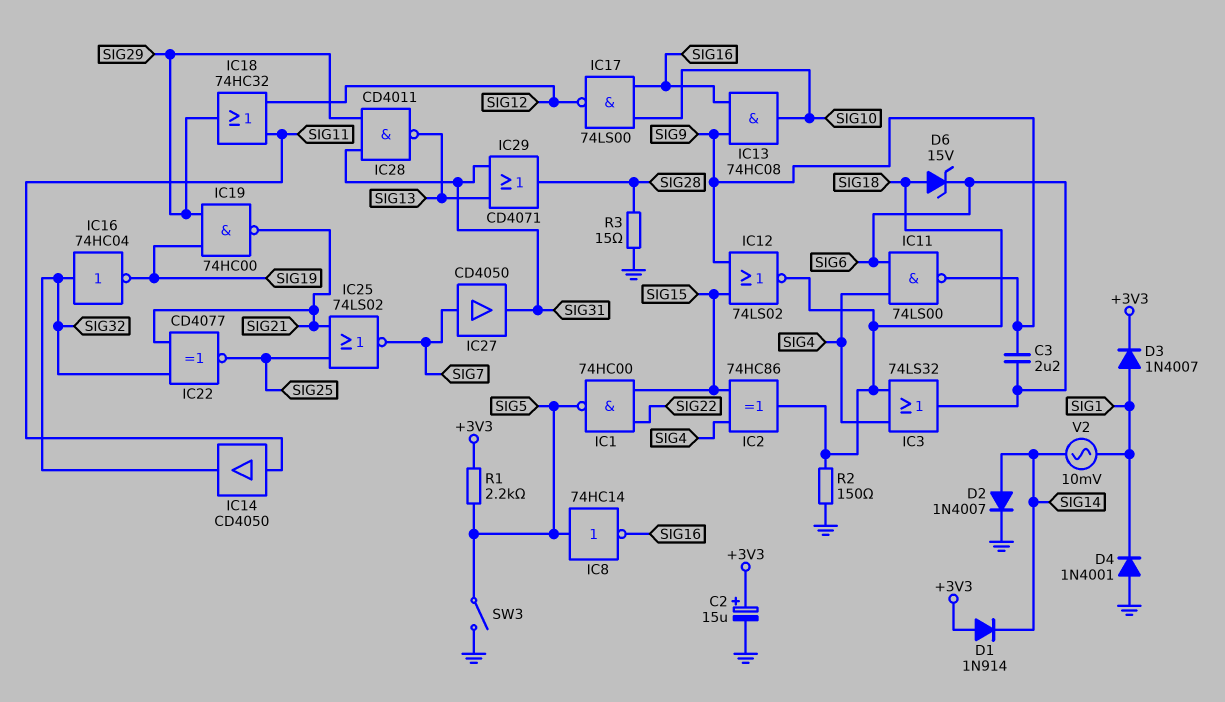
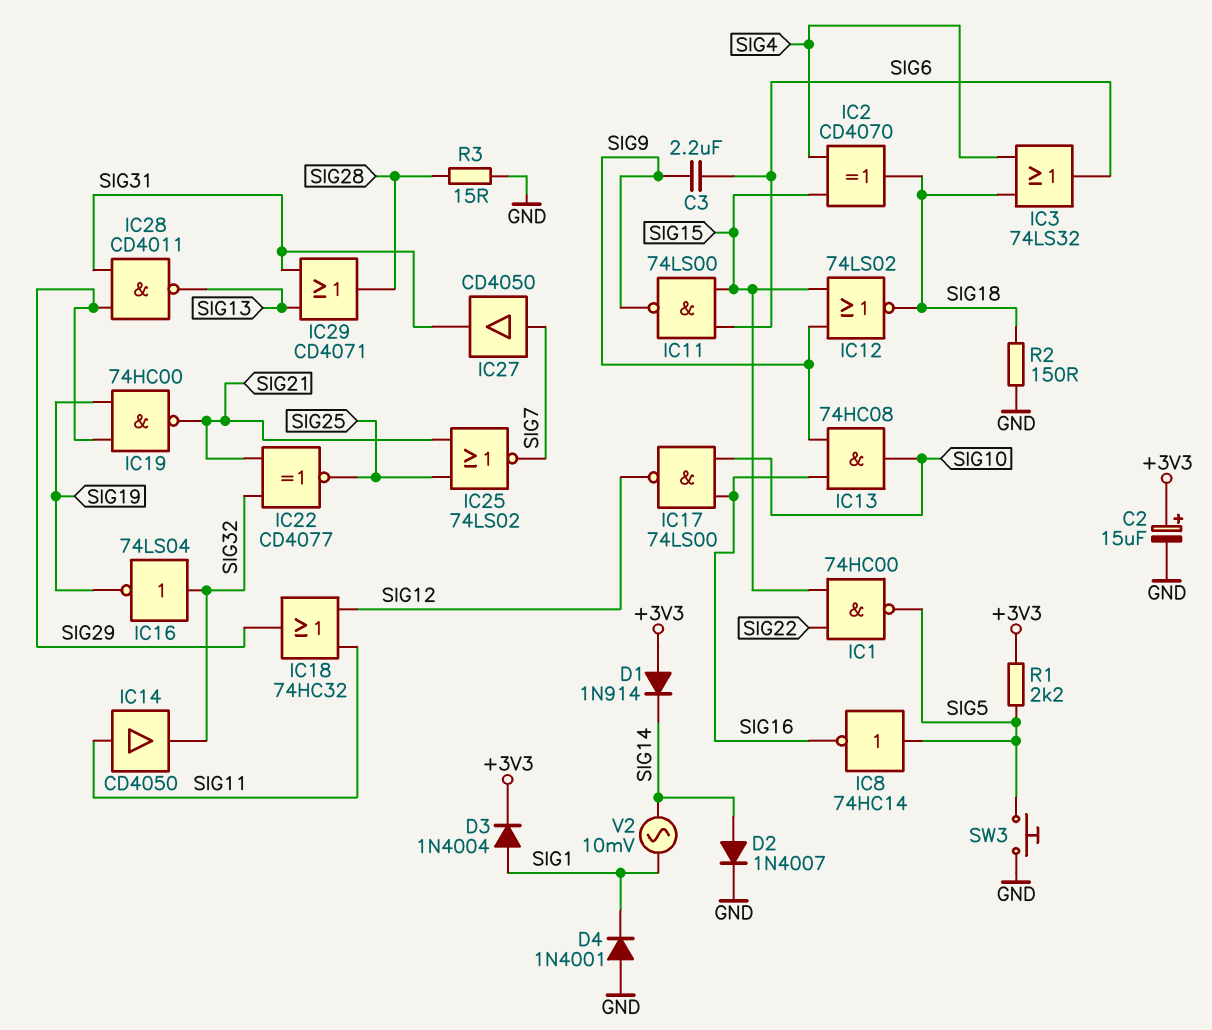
D3: diode 1N4007 (A SIG1, K +3V3) -> diode 1N4004 (A SIG1, K +3V3)
D6: zener 15V (A SIG18, K SIG6) -> none
IC2: XOR 74HC86 (in SIG4, in SIG15, out SIG18) -> XOR CD4070 (in SIG4, in SIG15, out SIG18)
IC11: NAND 74LS00 (in SIG4, in SIG6, out SIG9) -> NAND 74LS00 (in SIG6, in SIG15, out SIG9)
IC16: NOT 74HC04 (in SIG32, out SIG19) -> NOT 74LS04 (in SIG32, out SIG19)
SW3: switch (GND, SIG5) -> button (GND, SIG5)

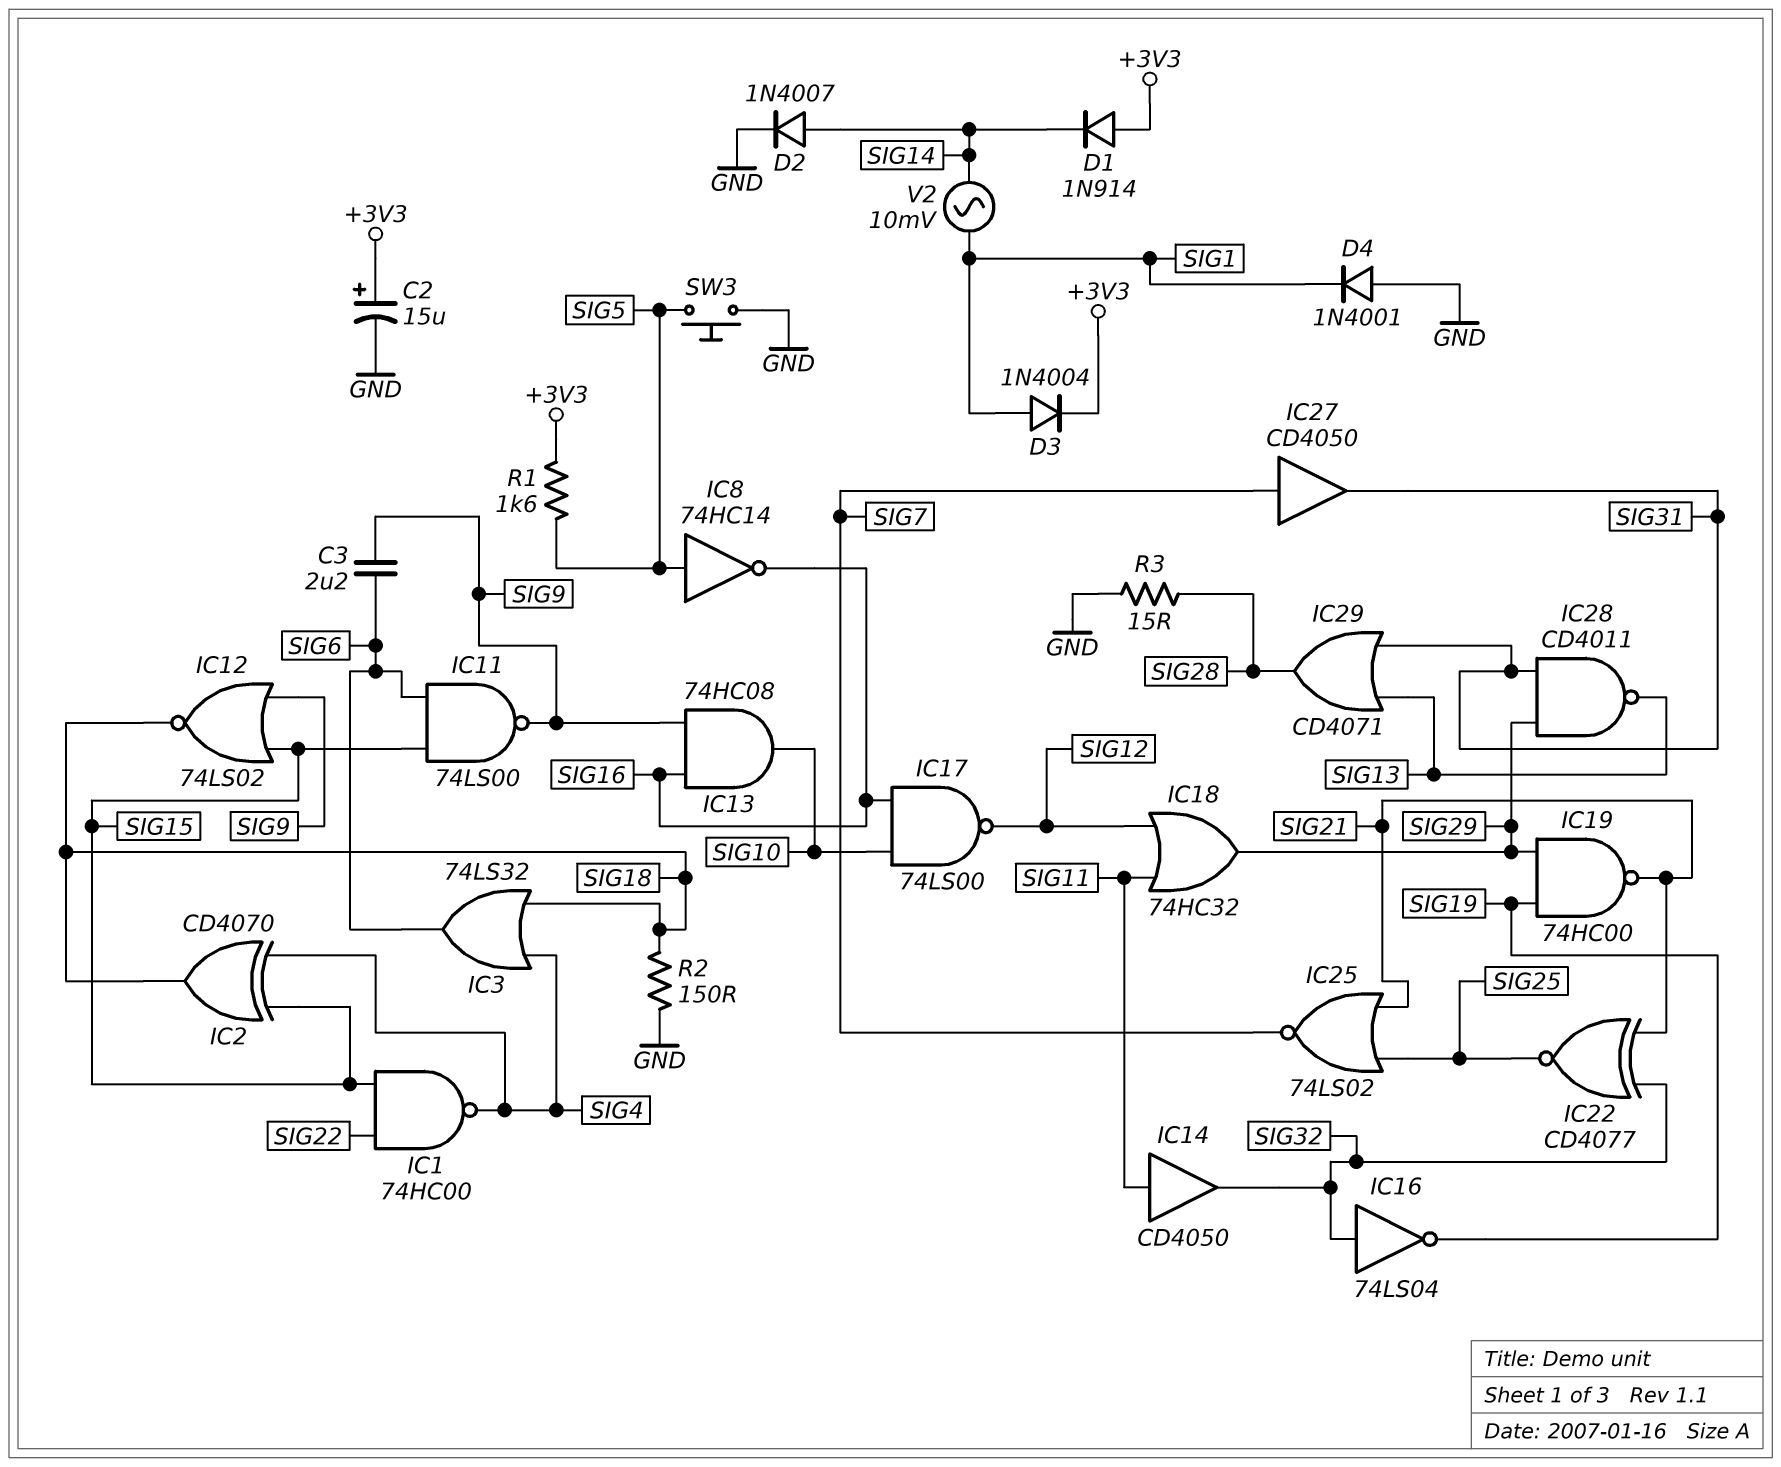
IC1: NAND 74HC00 (in SIG15, in SIG22, out SIG5) -> NAND 74HC00 (in SIG15, in SIG22, out SIG4)
R1: 2.2k (+3V3, SIG5) -> 1.6k (+3V3, SIG5)

